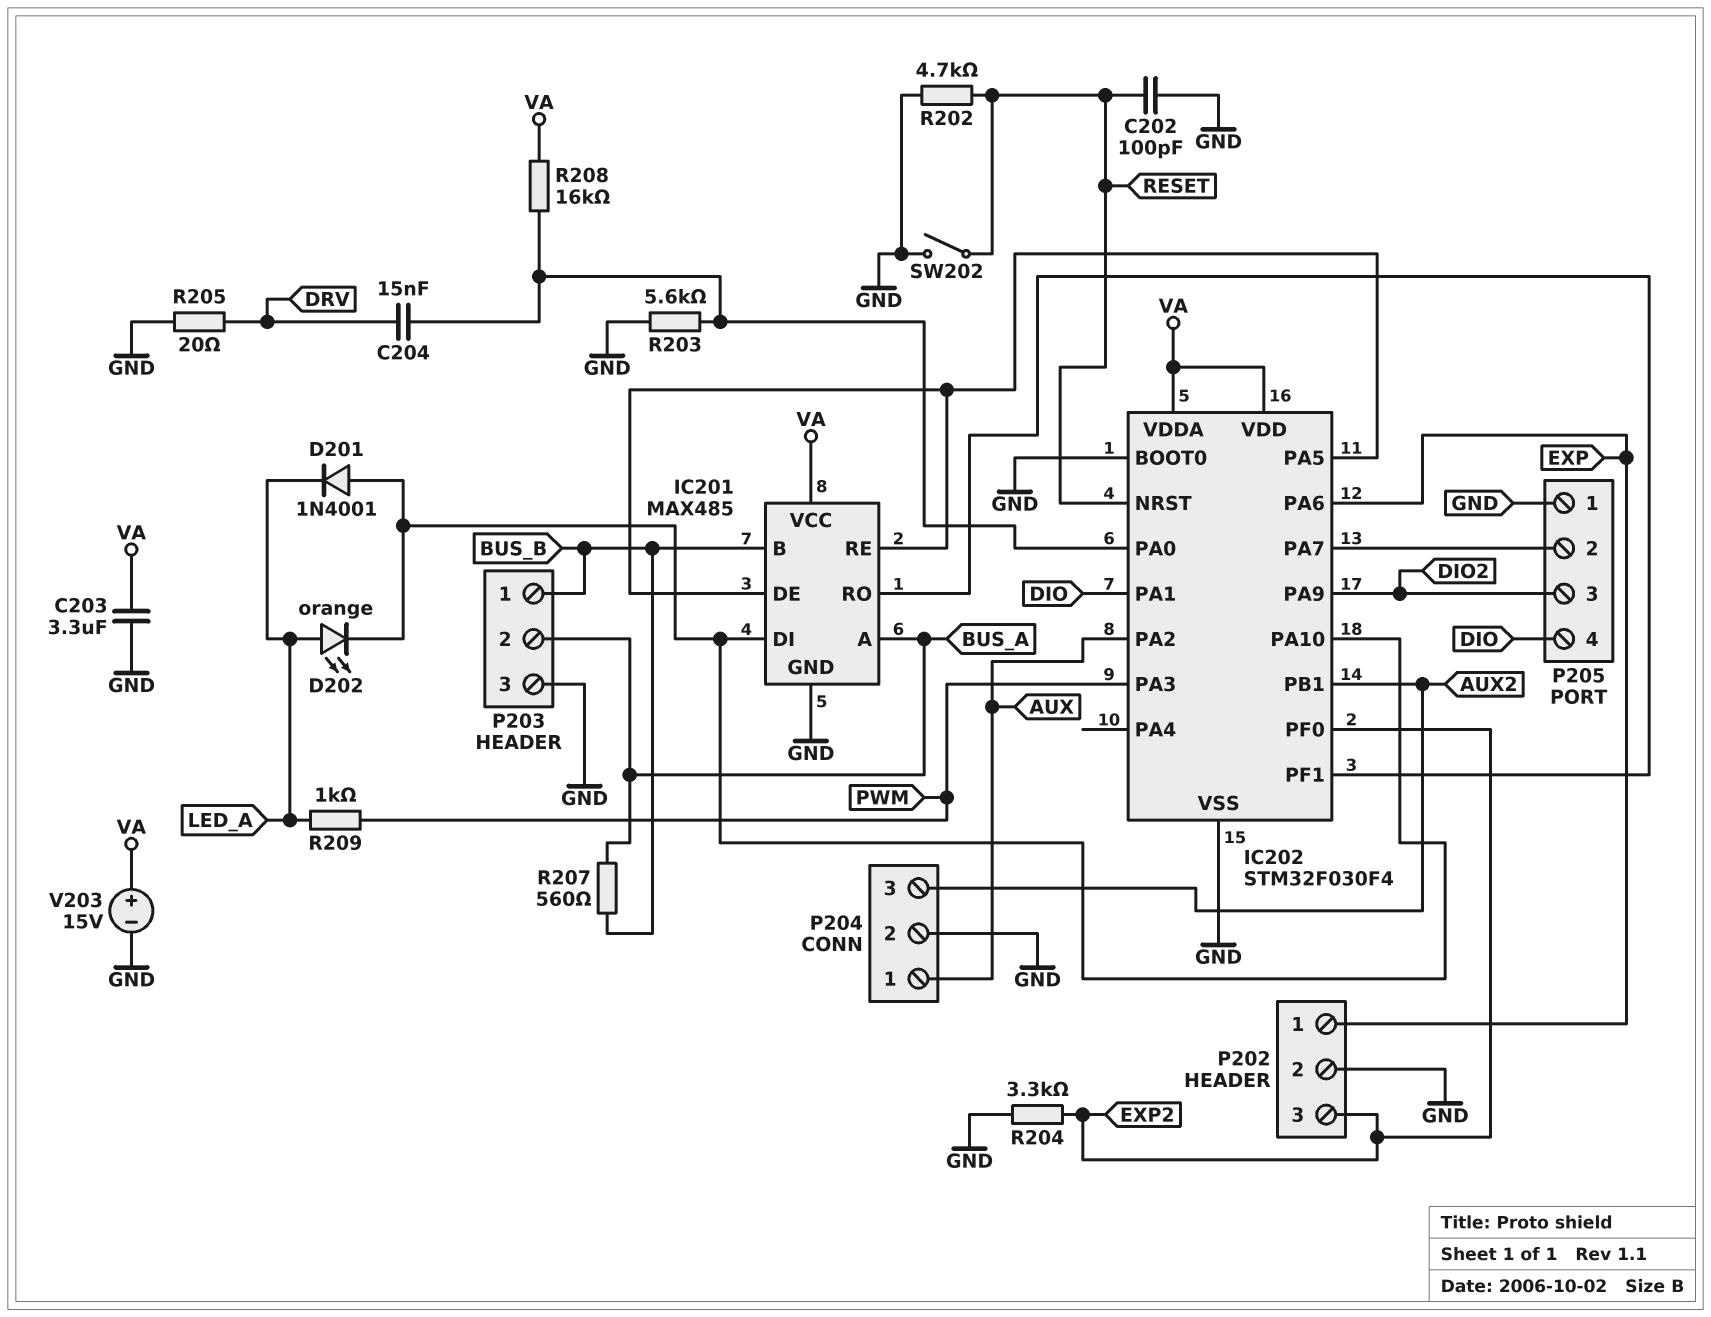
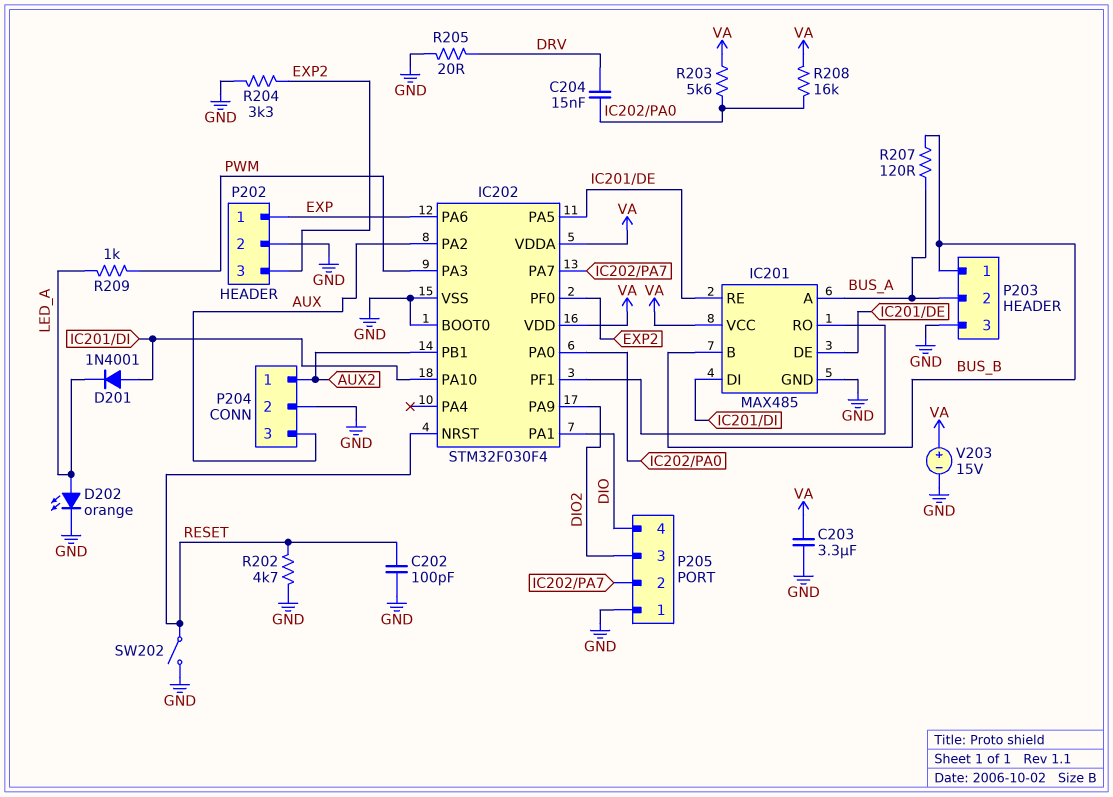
D202: LED orange (A LED_A, K IC201/DI) -> LED orange (A LED_A, K GND)
P204 pin 1: AUX -> AUX2
P204 pin 3: AUX2 -> AUX
R203: 5.6k (GND, IC202/PA0) -> 5.6k (IC202/PA0, VA)
R207: 560 (BUS_A, BUS_B) -> 120 (BUS_A, BUS_B)

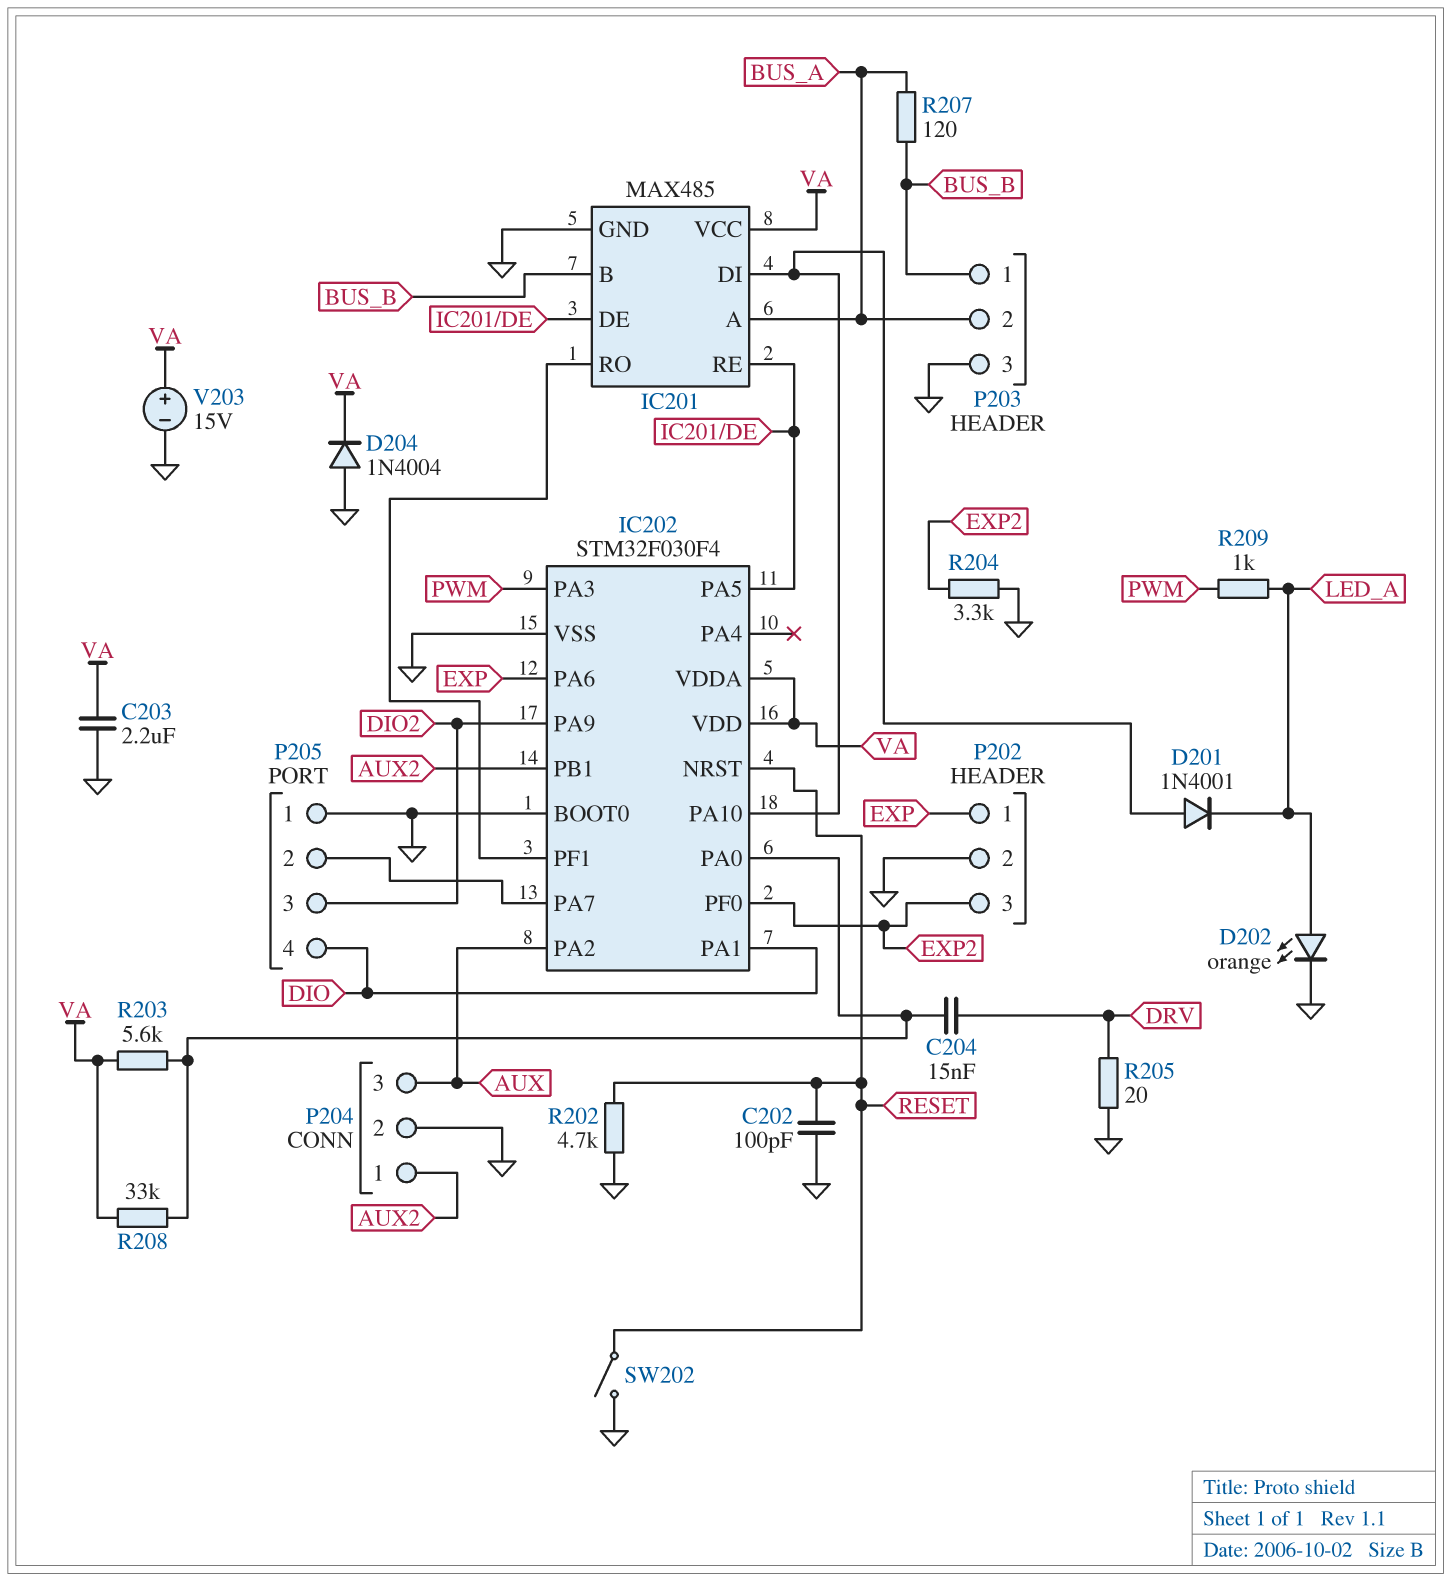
C203: 3.3uF (GND, VA) -> 2.2uF (GND, VA)
D204: none -> diode 1N4004 (A GND, K VA)
R208: 16k (IC202/PA0, VA) -> 33k (IC202/PA0, VA)

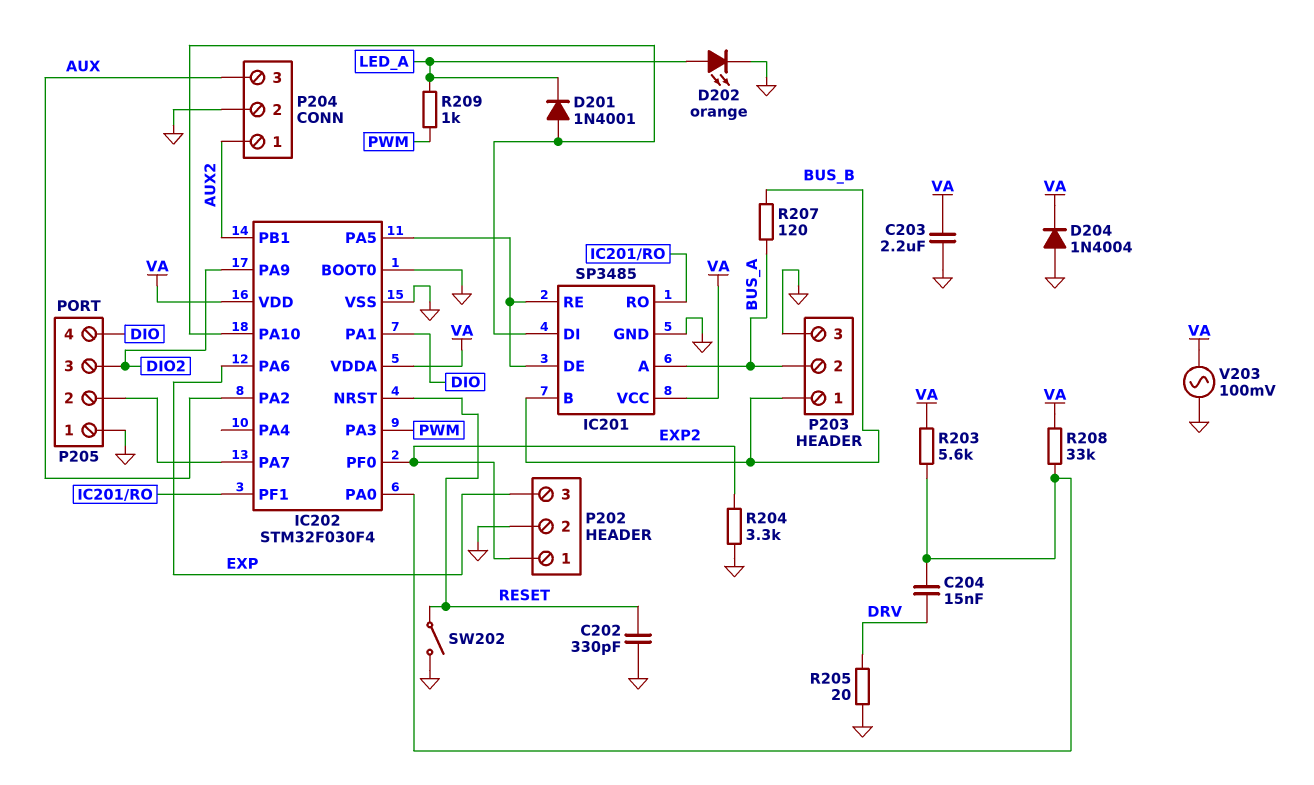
C202: 100pF (GND, RESET) -> 330pF (GND, RESET)
IC201: MAX485 -> SP3485
P202 pin 1: EXP -> EXP2
P202 pin 3: EXP2 -> EXP
R202: 4.7k (GND, RESET) -> none
V203: 15V (plus VA, minus GND) -> AC 100mV (GND, VA)

